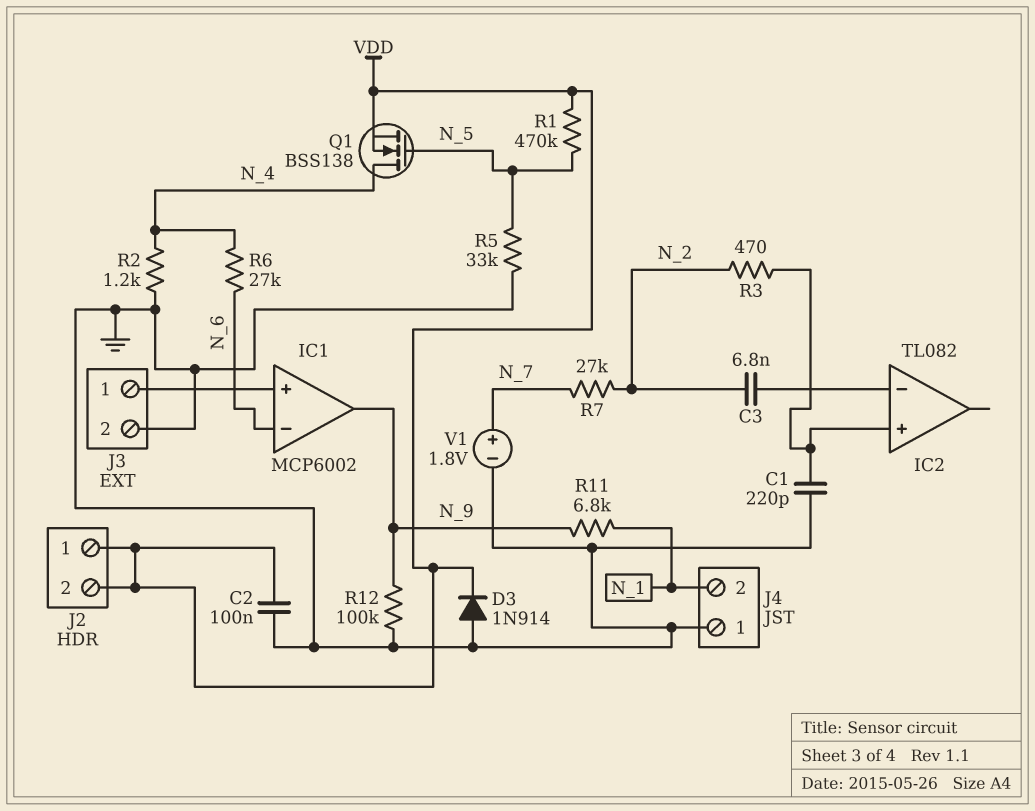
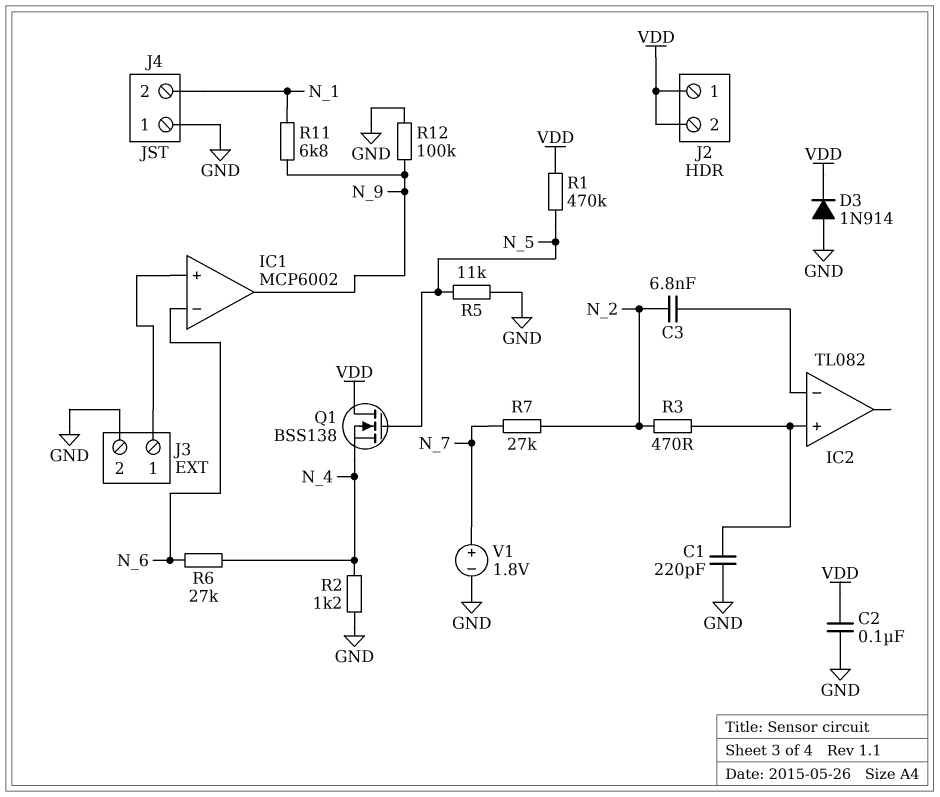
Q1: NMOS BSS138 (G N_5, D N_4, S VDD) -> NMOS BSS138 (G N_5, D VDD, S N_4)
R5: 33k (GND, N_5) -> 11k (GND, N_5)

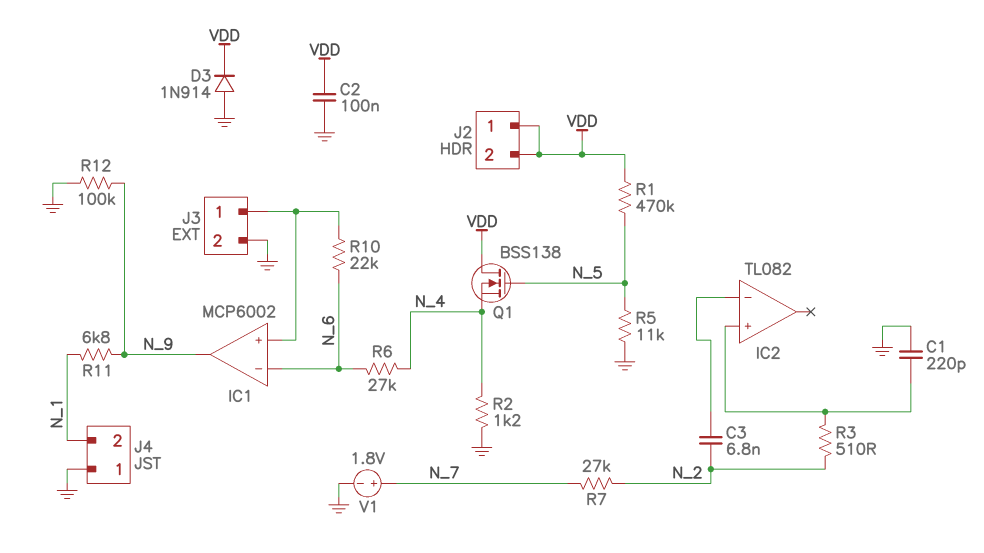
R3: 470 (IC2/in+, N_2) -> 510 (IC2/in+, N_2)
R10: none -> 22k (IC1/in+, N_6)

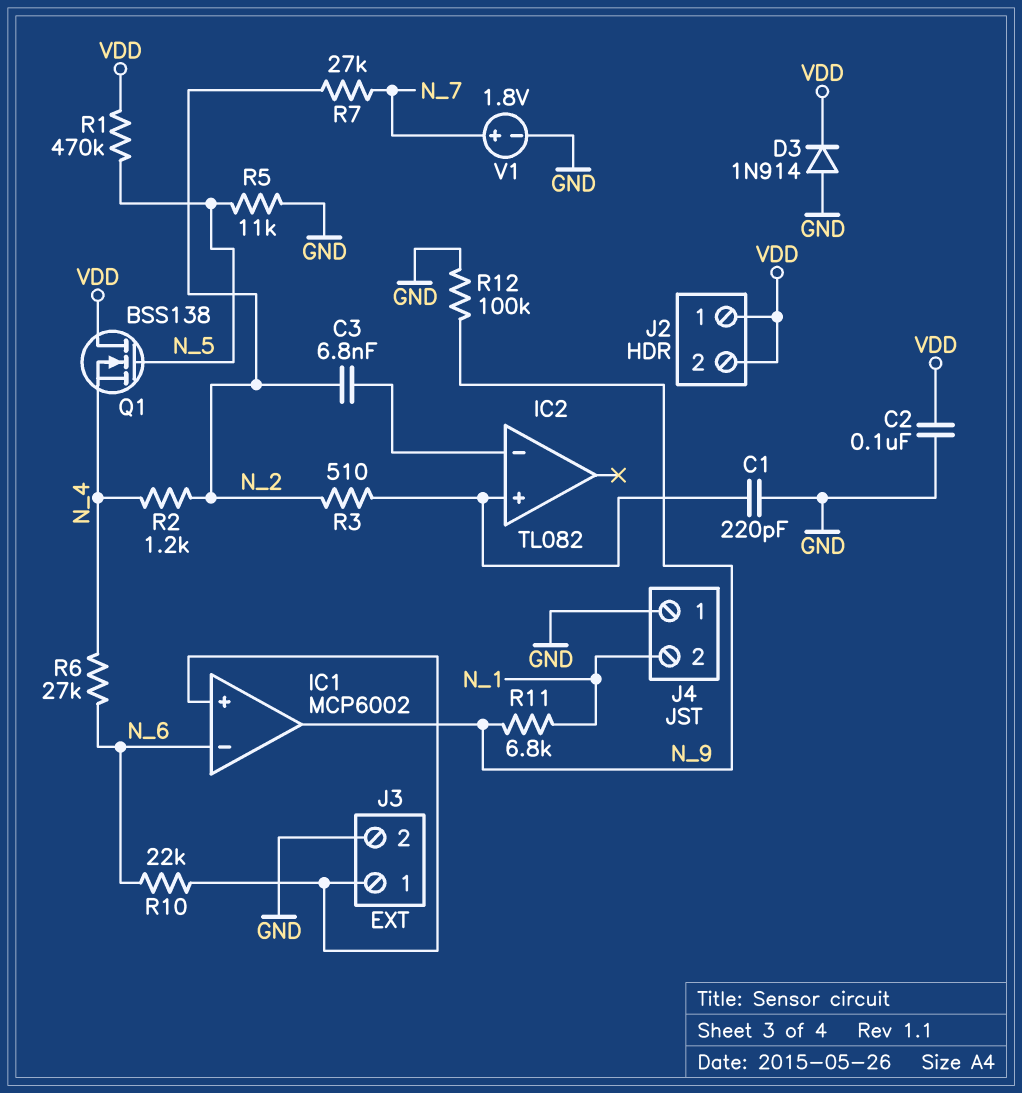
R2: 1.2k (GND, N_4) -> 1.2k (N_2, N_4)

